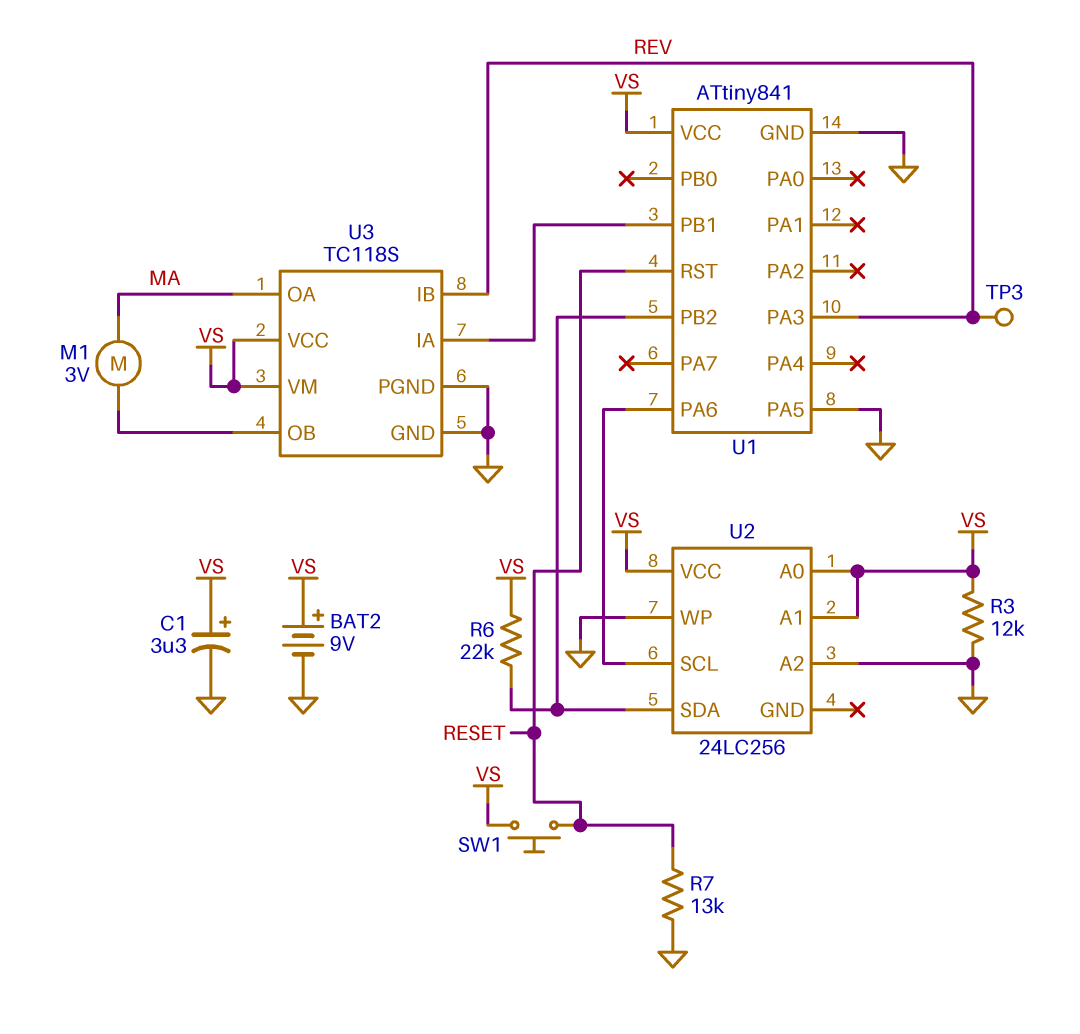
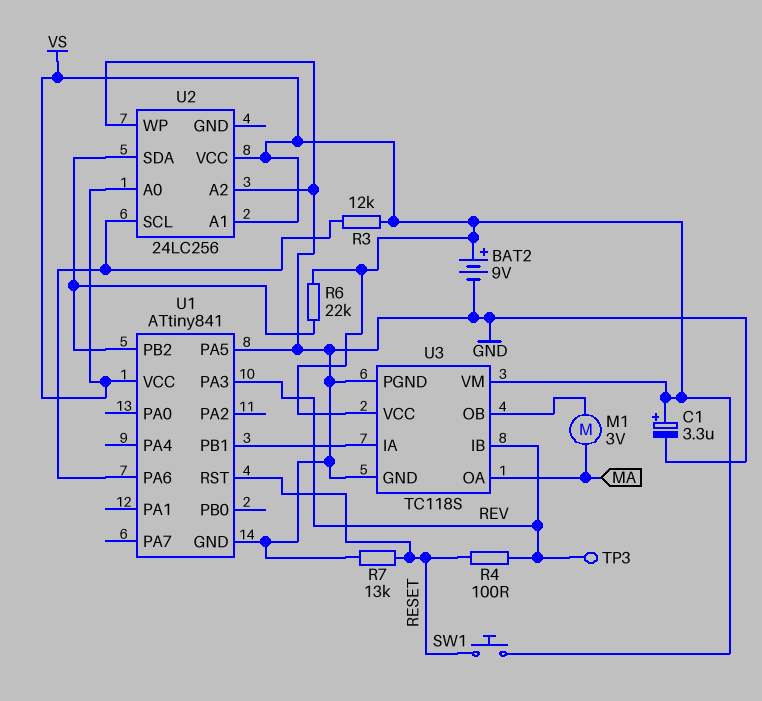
R3: 12k (GND, VS) -> 12k (U1/PA6, VS)
R4: none -> 100 (RESET, REV)

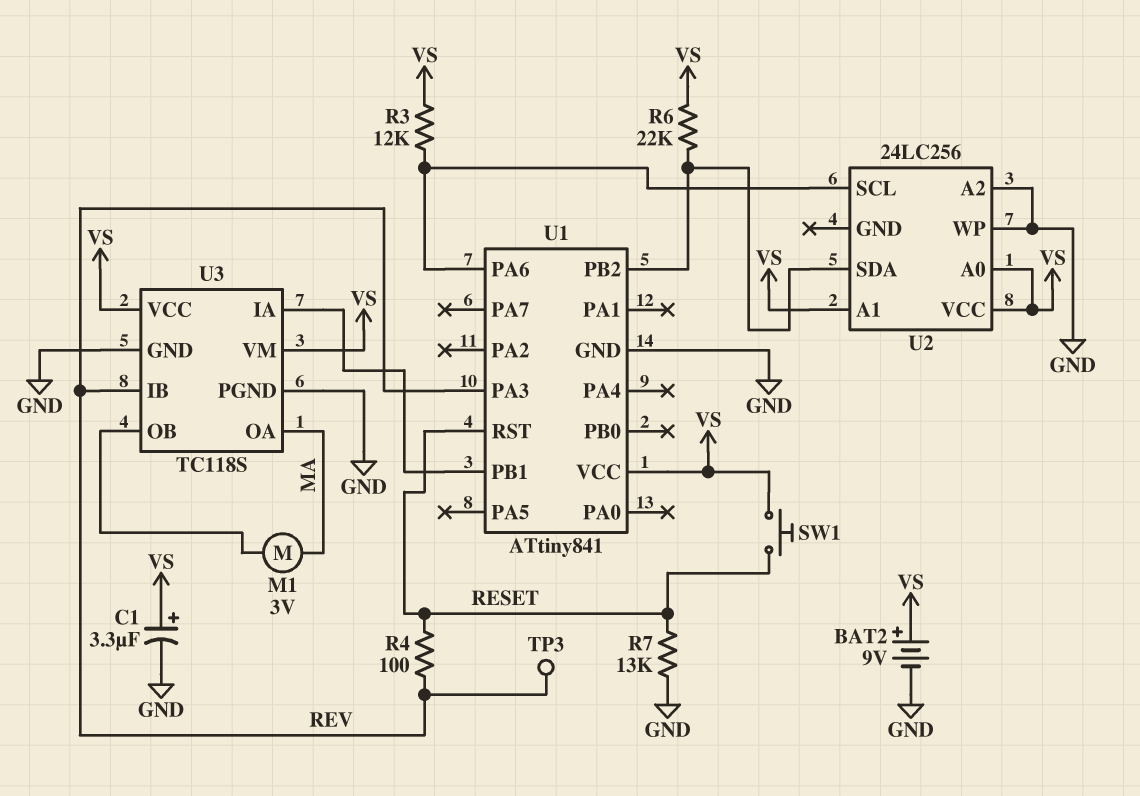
U1 pin PA5: GND -> none

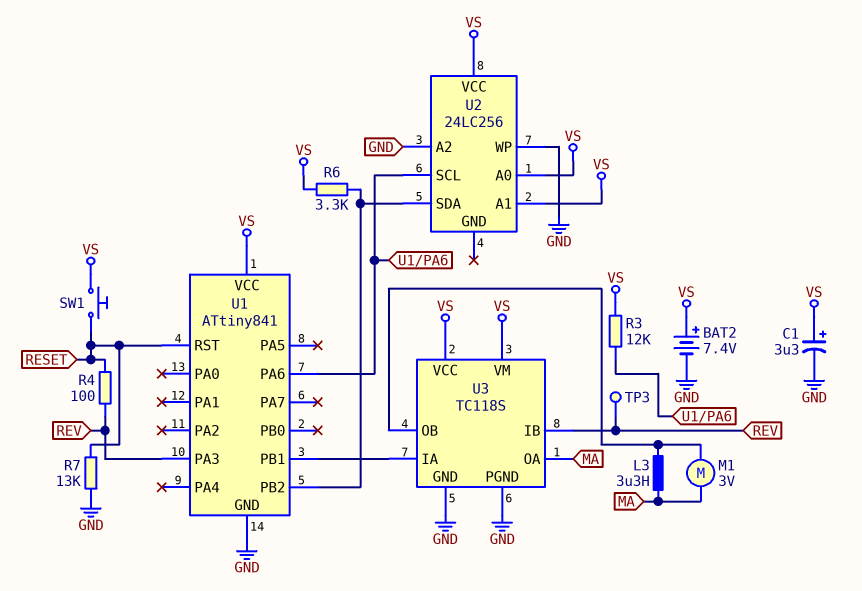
BAT2: 9V (plus VS, minus GND) -> 7.4V (plus VS, minus GND)
L3: none -> 3.3uH (MA, U3/OB)
R6: 22k (U1/PB2, VS) -> 3.3k (U1/PB2, VS)

